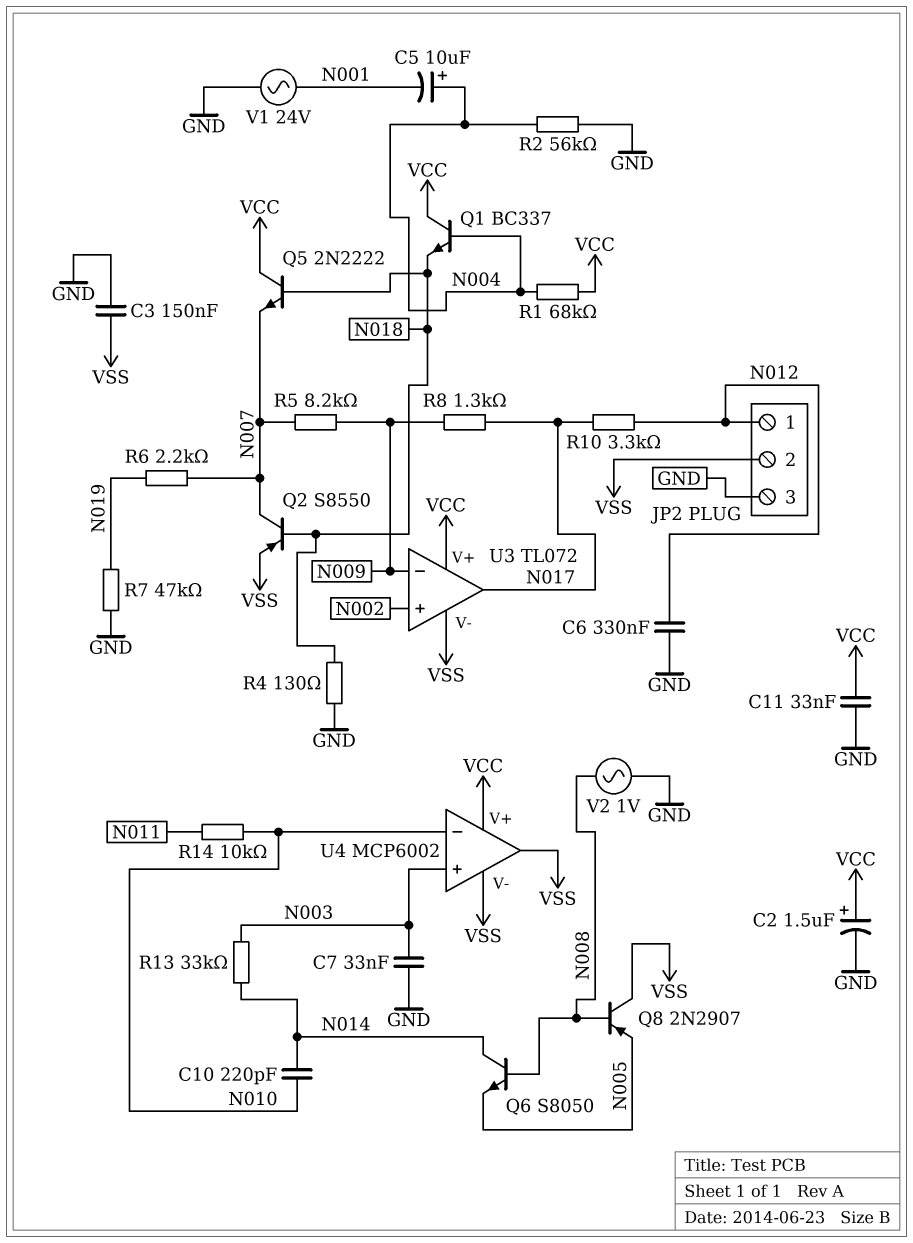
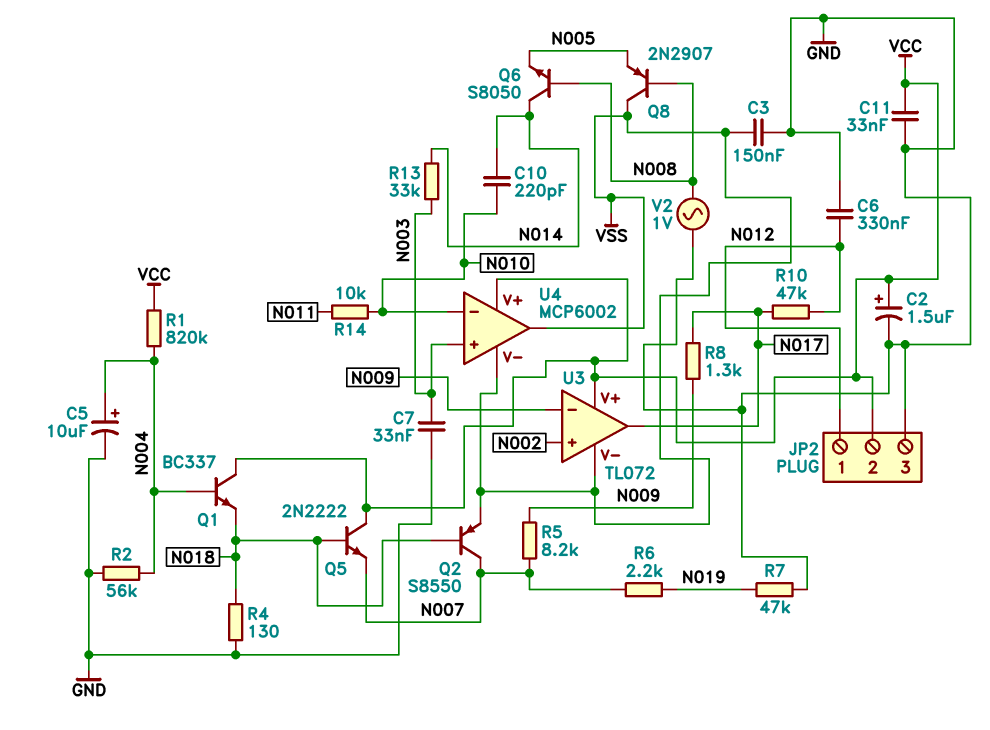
C5: 10uF (plus N004, minus N001) -> 10uF (plus N004, minus GND)
JP2 pin 2: VSS -> VCC
R1: 68k (N004, VCC) -> 820k (N004, VCC)
R10: 3.3k (N012, N017) -> 47k (N012, N017)
V1: AC 24V (GND, N001) -> none

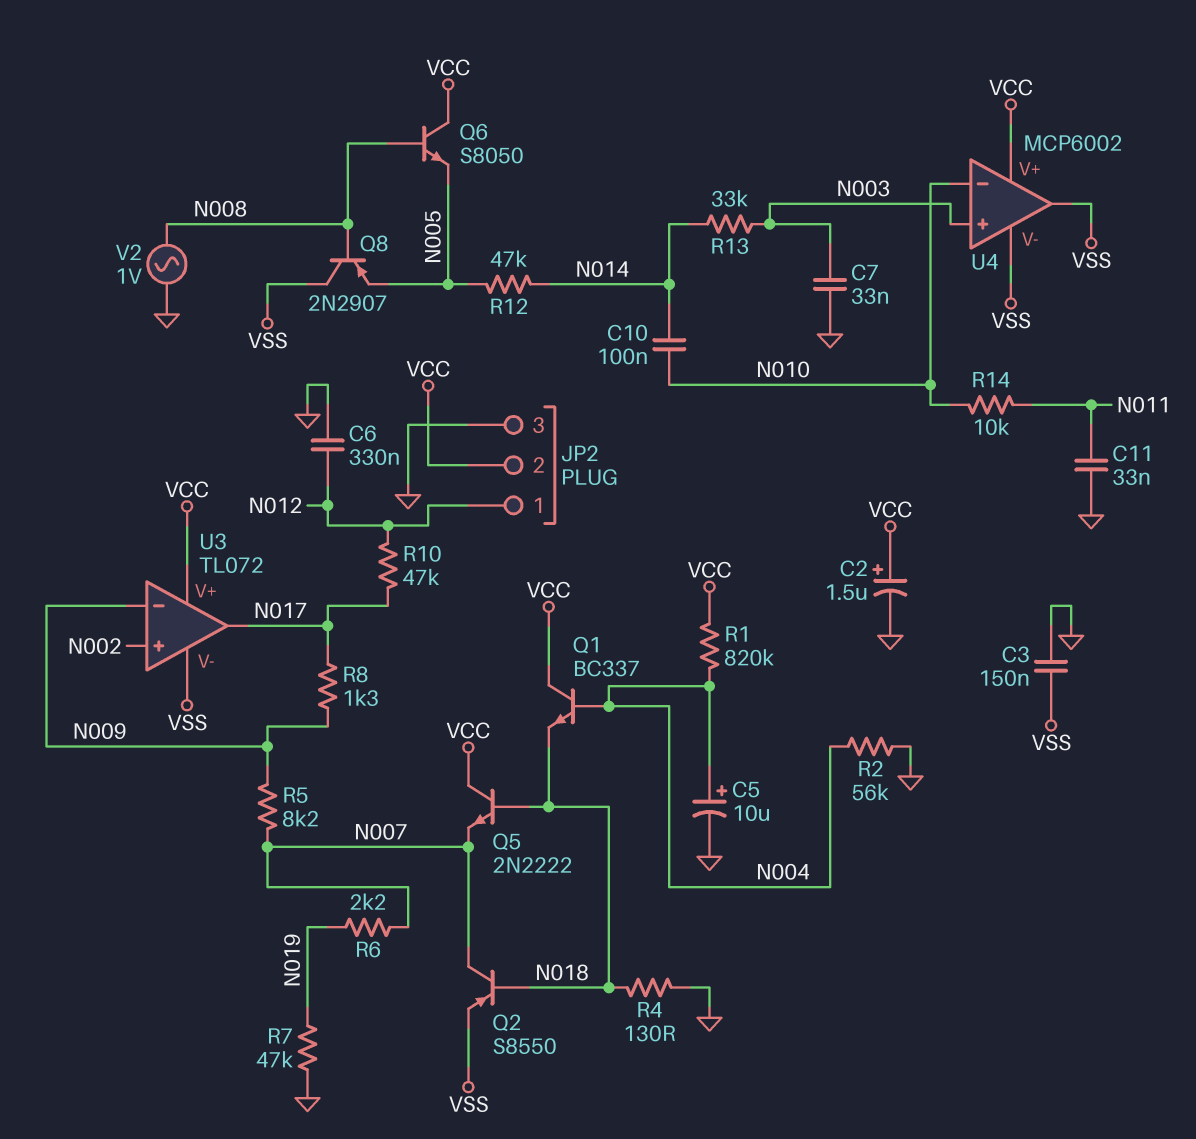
C10: 220pF (N010, N014) -> 100nF (N010, N014)
C11: 33nF (GND, VCC) -> 33nF (GND, N011)
Q6: NPN S8050 (B N008, C N014, E N005) -> NPN S8050 (B N008, C VCC, E N005)
R12: none -> 47k (N005, N014)

